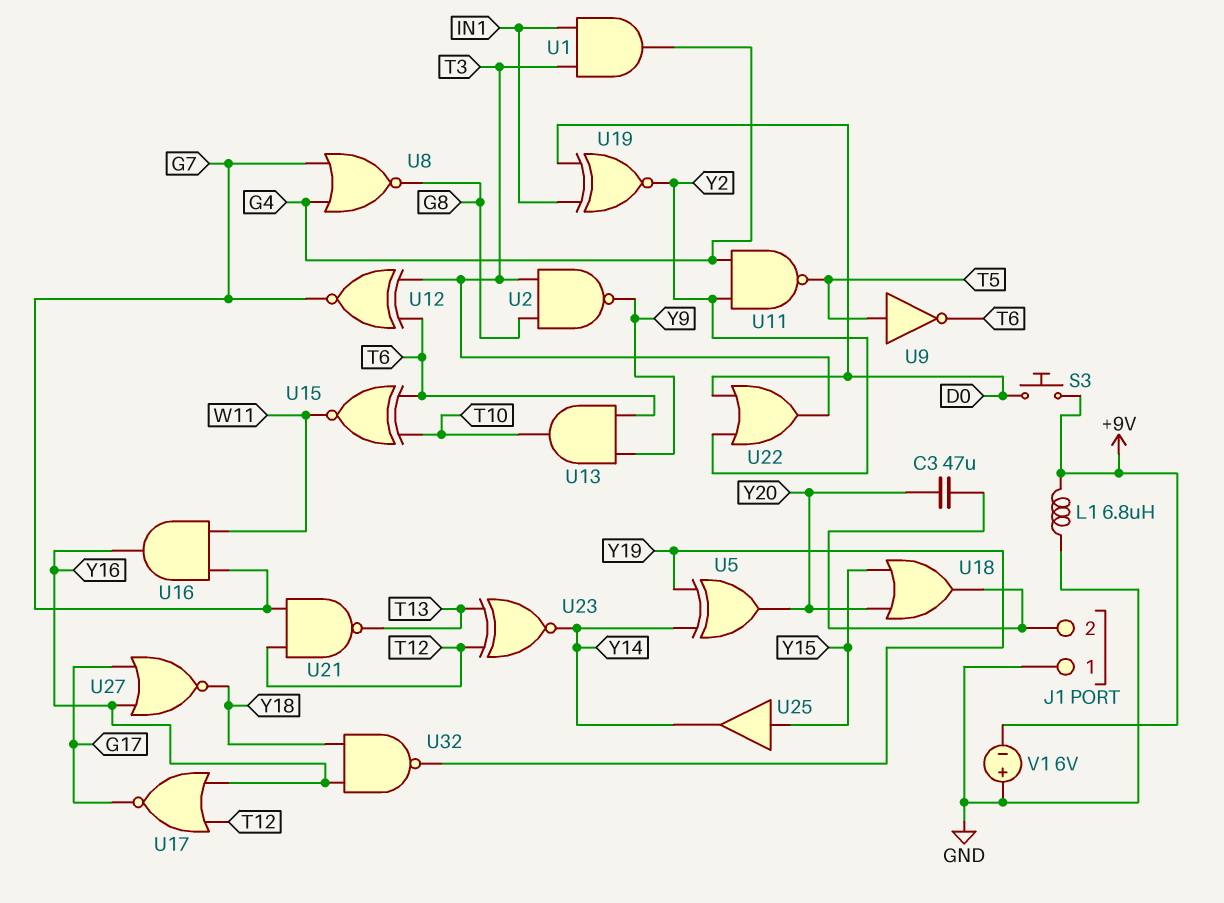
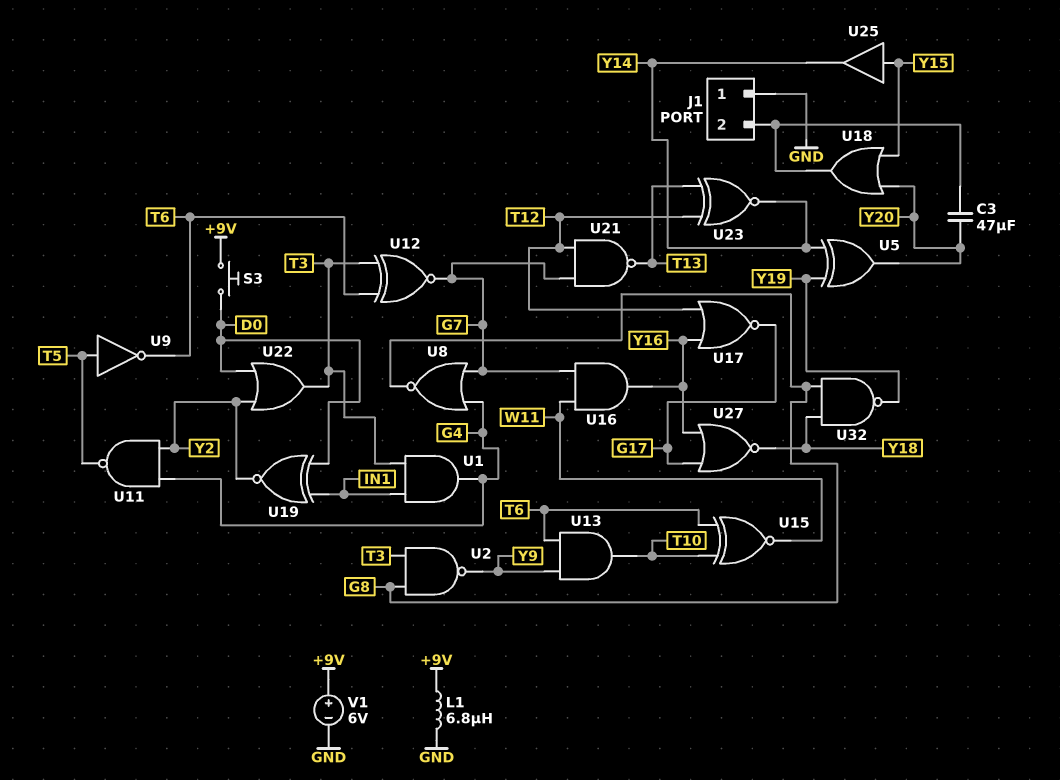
U32: NAND (in Y16, in Y18, out Y19) -> NAND (in G8, in Y18, out Y19)
V1: 6V (plus GND, minus +9V) -> 6V (plus +9V, minus GND)

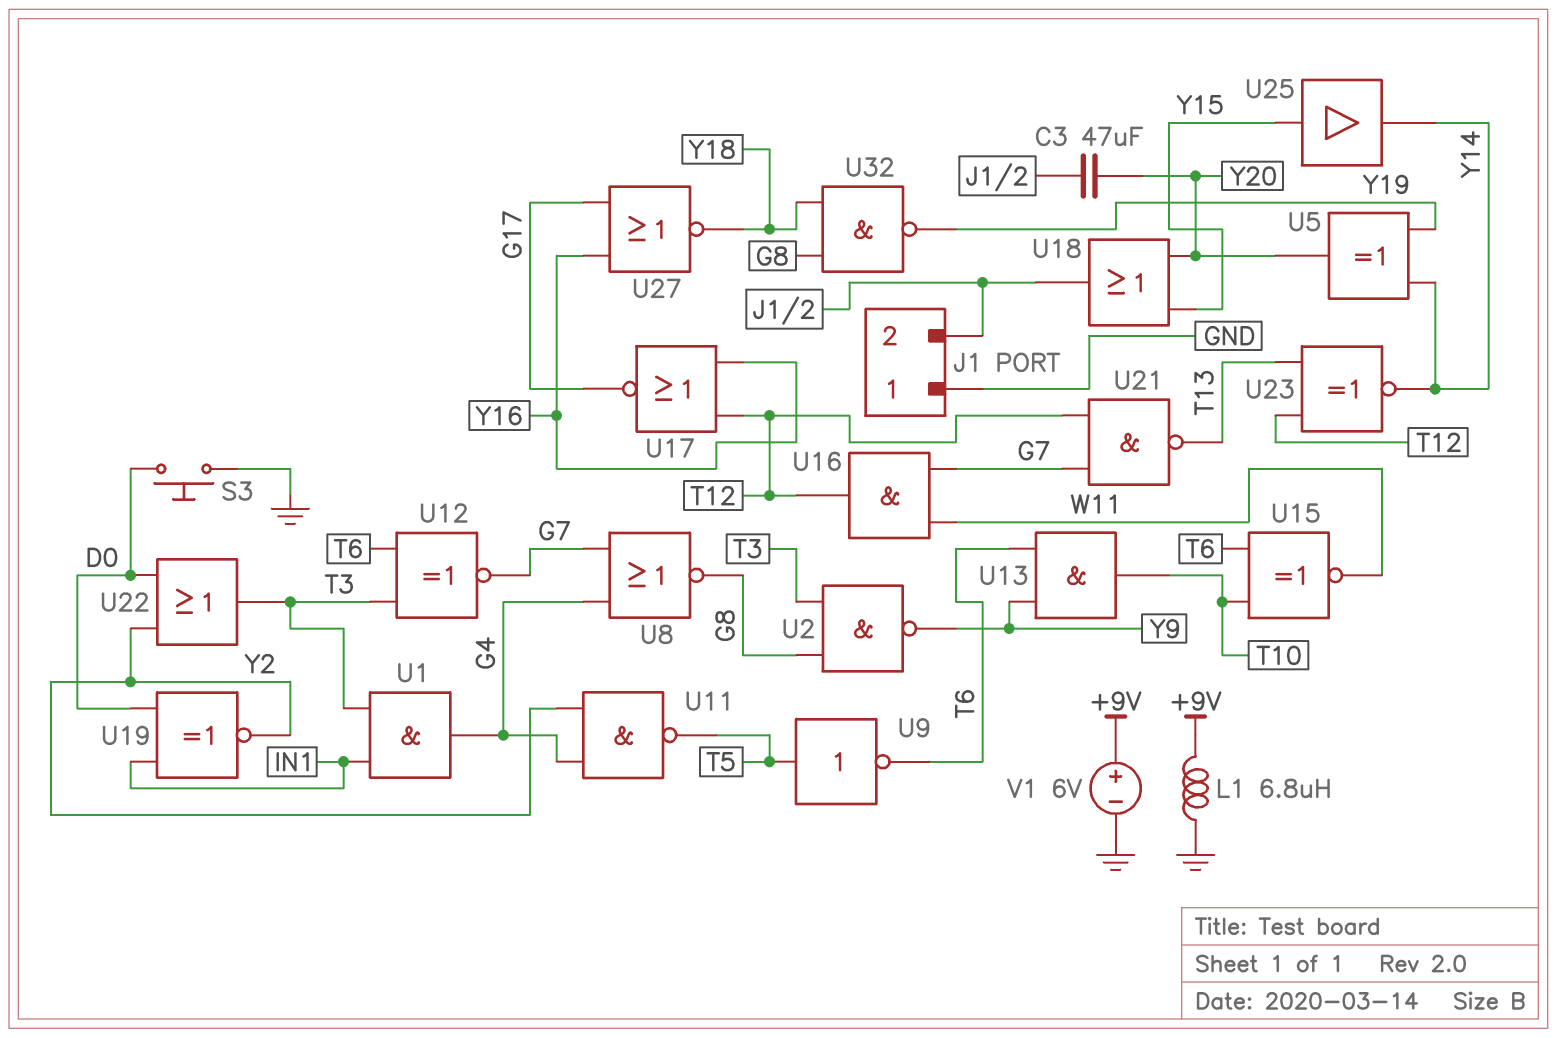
S3: button (+9V, D0) -> button (D0, GND)
U16: AND (in G7, in W11, out Y16) -> AND (in G7, in W11, out T12)

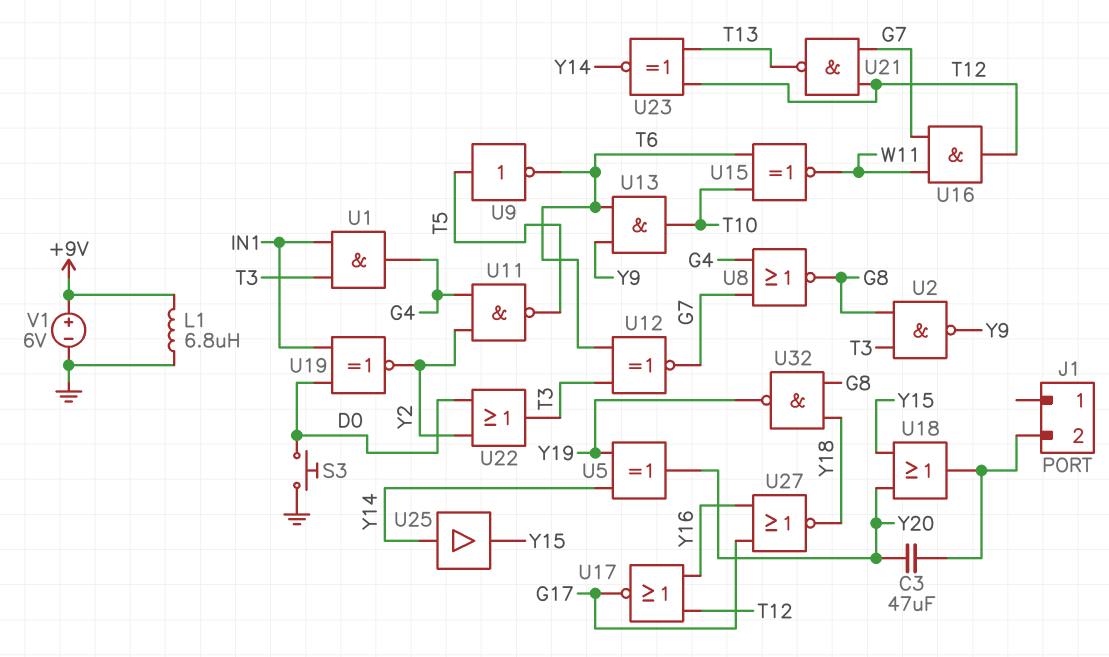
J1 pin 1: GND -> none
U25: buffer (in Y15, out Y14) -> buffer (in Y14, out Y15)

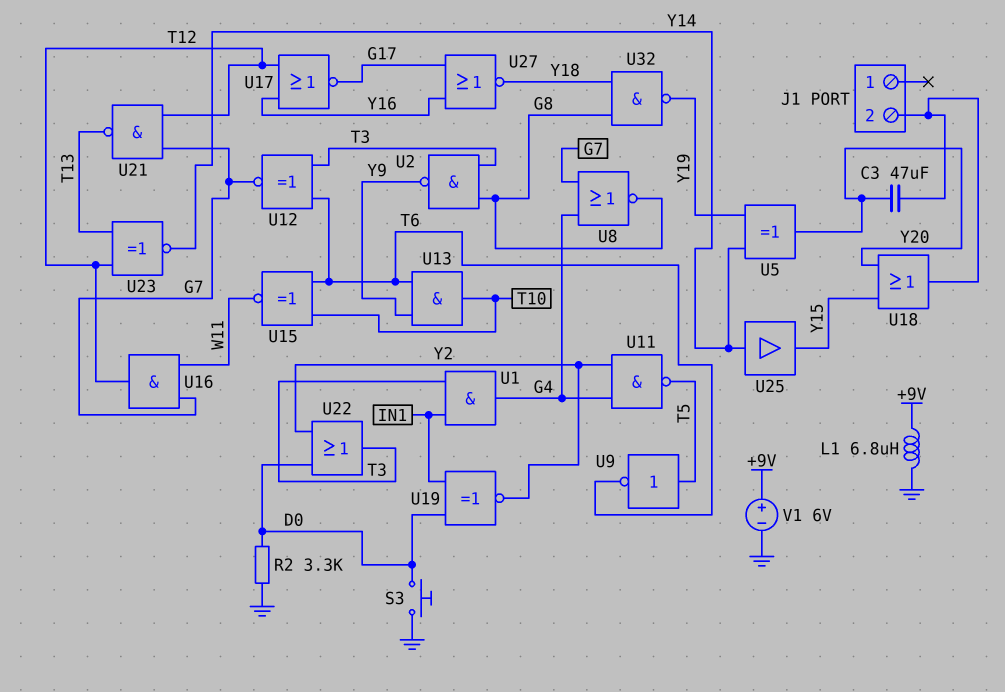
R2: none -> 3.3k (D0, GND)

